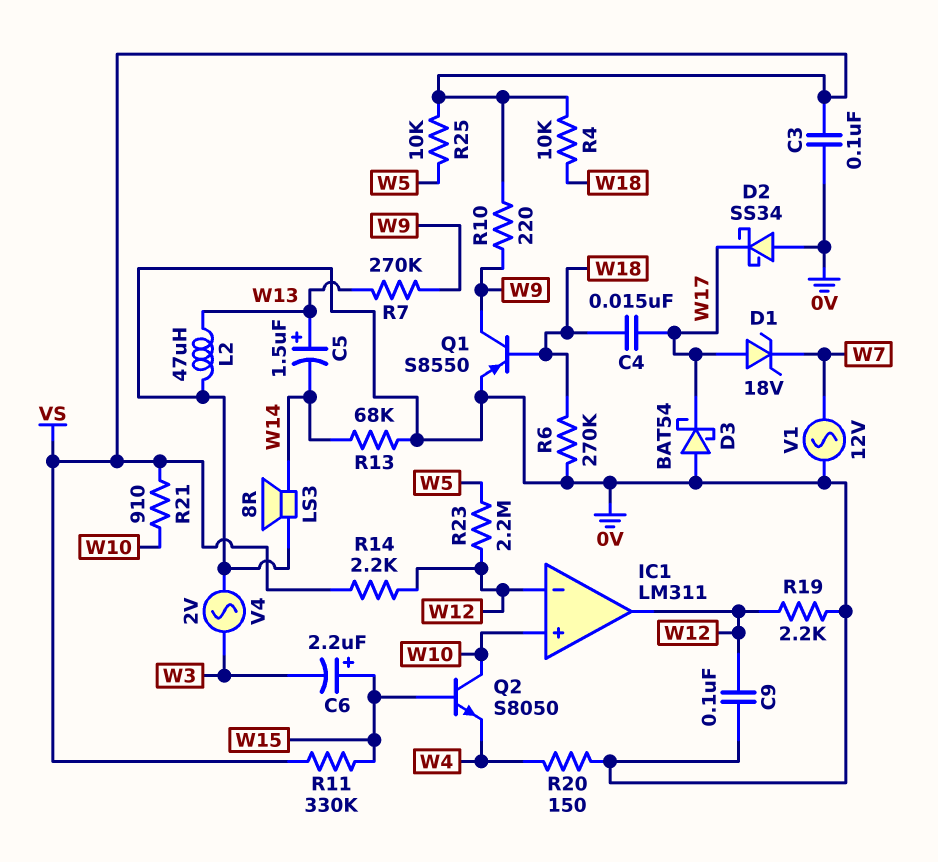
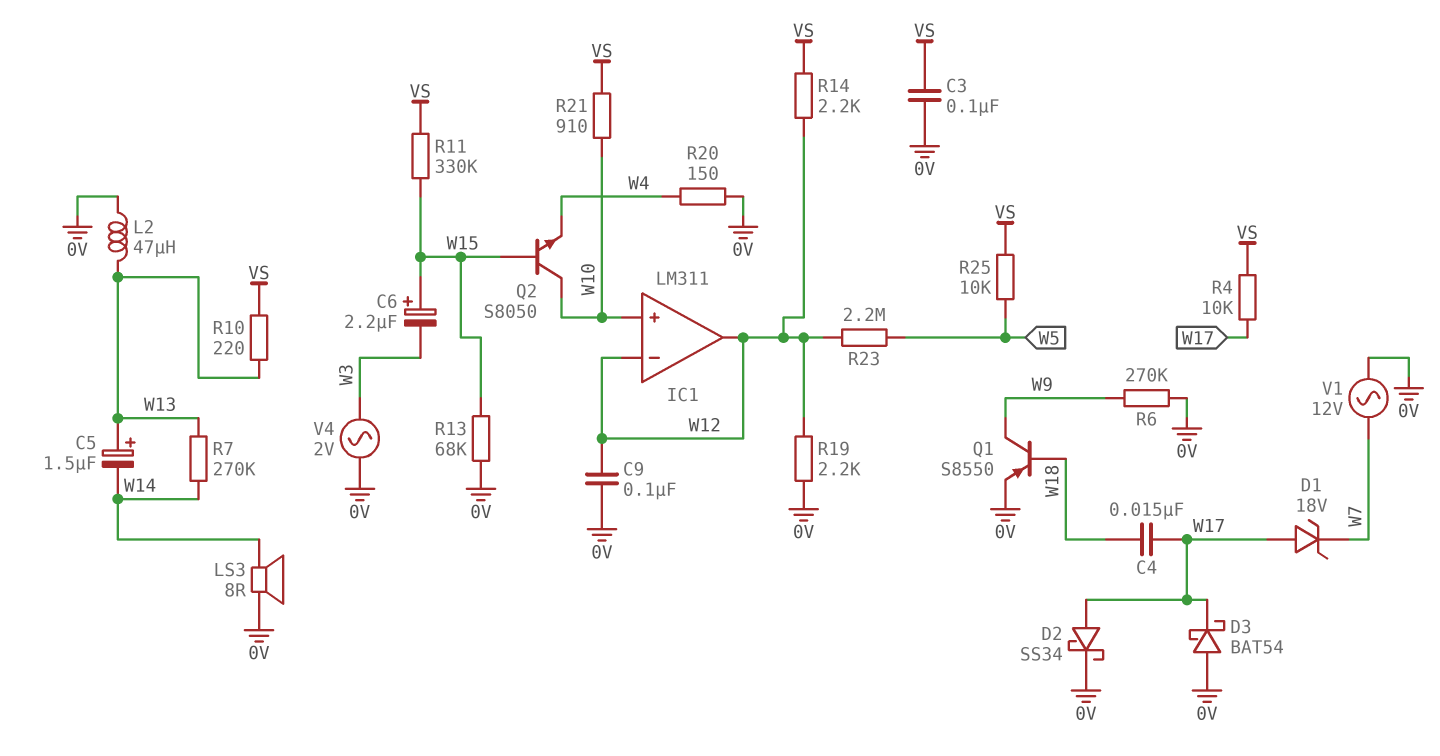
D2: schottky SS34 (A 0V, K W17) -> schottky SS34 (A W17, K 0V)
R4: 10k (VS, W18) -> 10k (VS, W17)
R6: 270k (0V, W18) -> 270k (0V, W9)
R7: 270k (W9, W13) -> 270k (W13, W14)
R10: 220 (VS, W9) -> 220 (VS, W13)
R13: 68k (0V, W14) -> 68k (0V, W15)

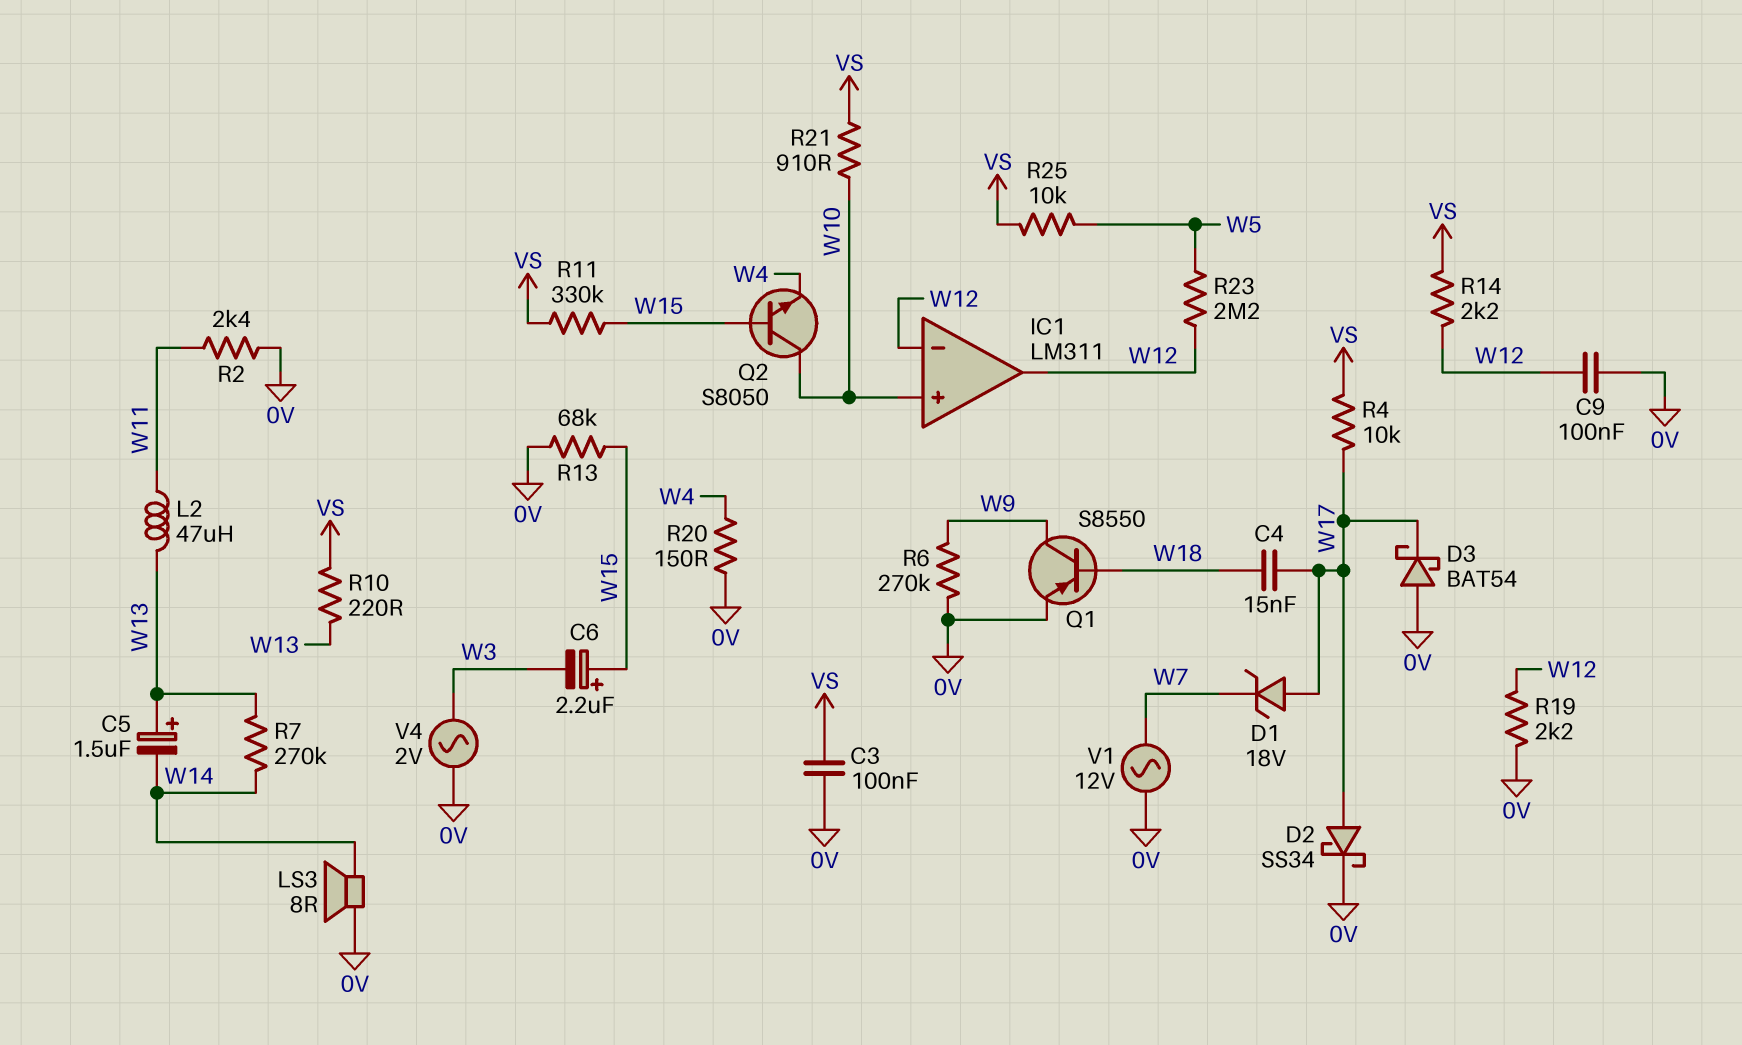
L2: 47uH (0V, W13) -> 47uH (W11, W13)
R2: none -> 2.4k (0V, W11)

